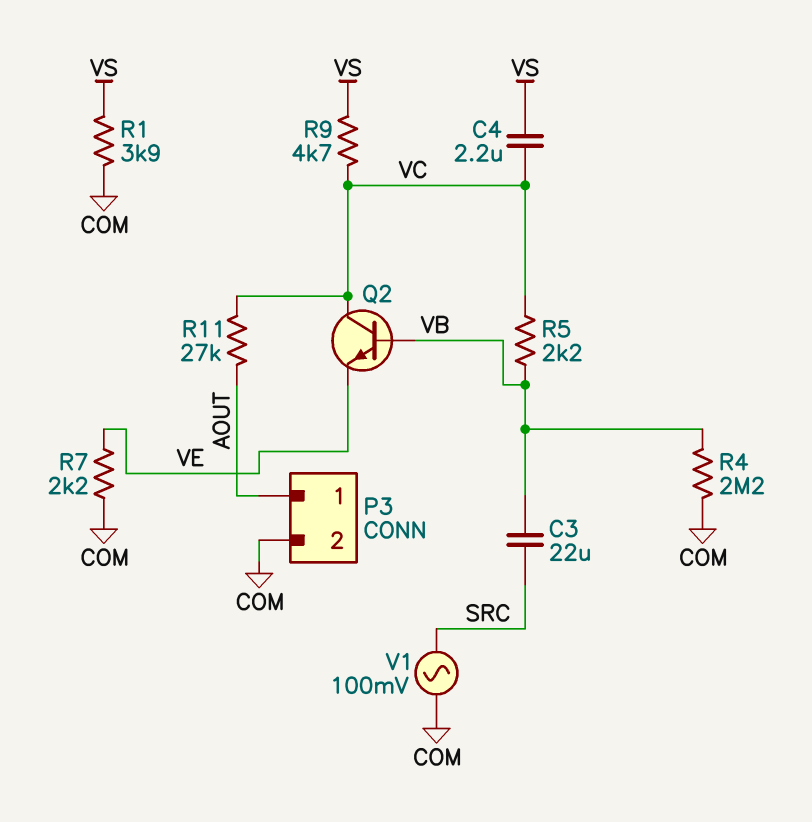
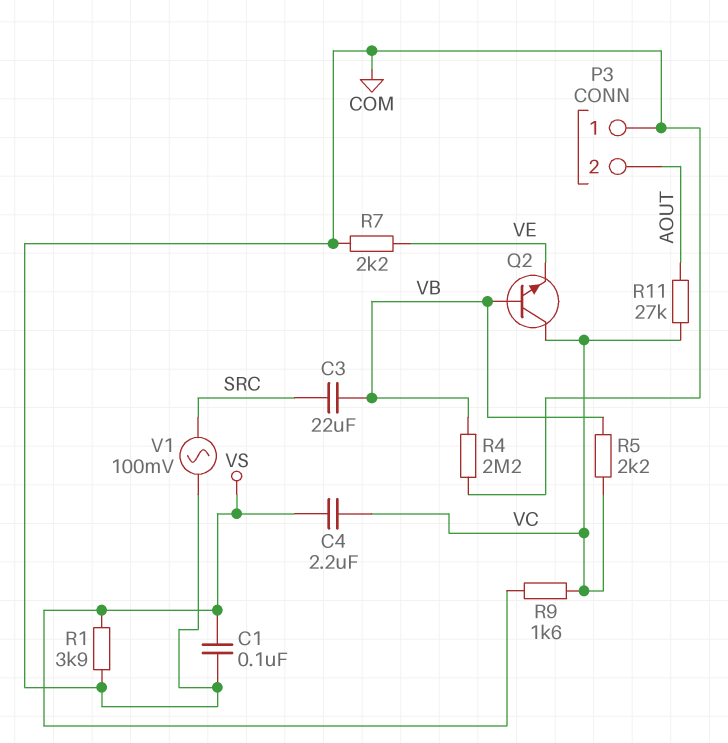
C1: none -> 100nF (COM, VS)
P3 pin 1: AOUT -> COM
P3 pin 2: COM -> AOUT
R9: 4.7k (VC, VS) -> 1.6k (VC, VS)

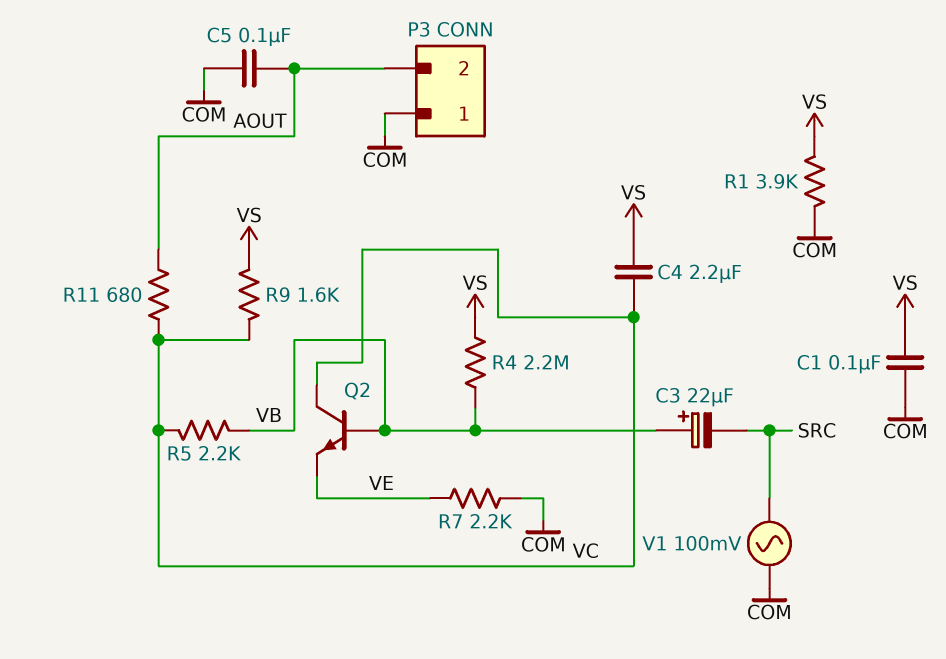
C3: 22uF (SRC, VB) -> 22uF (plus VB, minus SRC)
C5: none -> 100nF (AOUT, COM)
R4: 2.2M (COM, VB) -> 2.2M (VB, VS)
R11: 27k (AOUT, VC) -> 680 (AOUT, VC)

